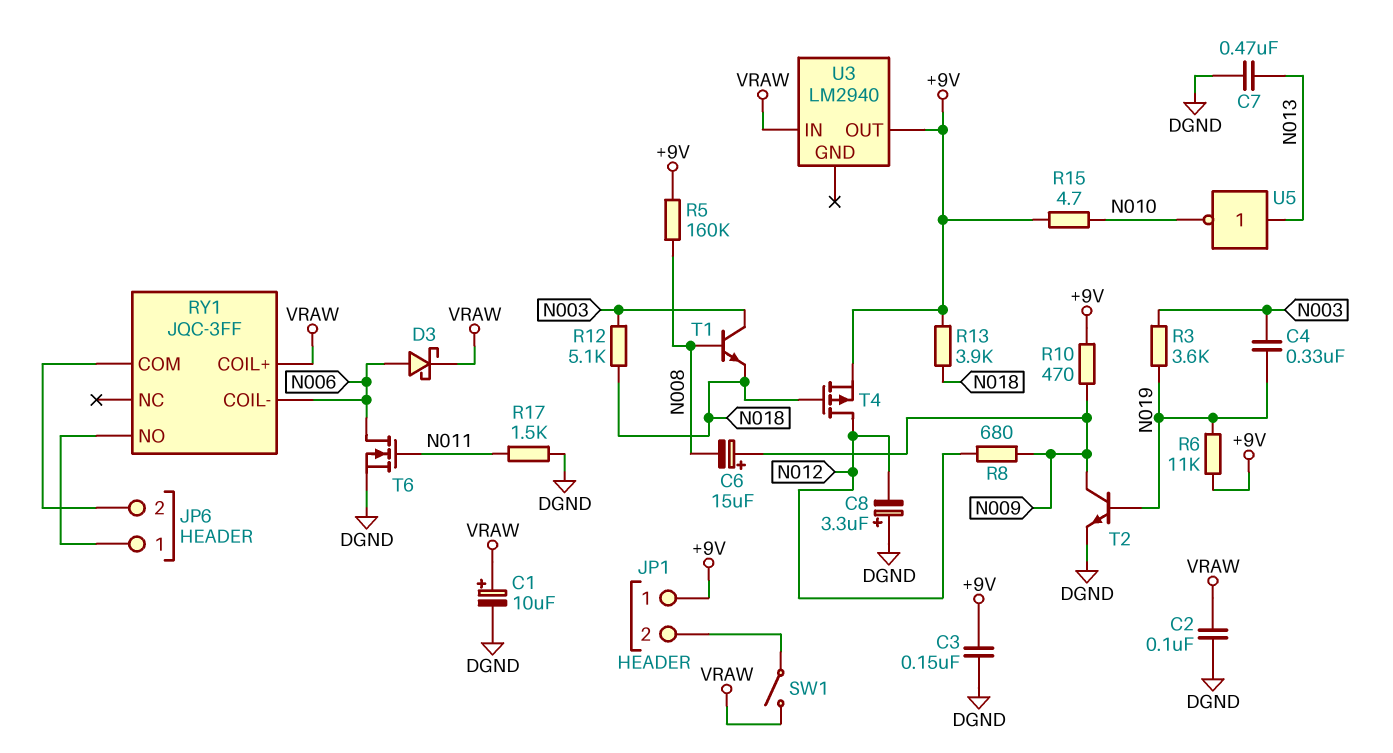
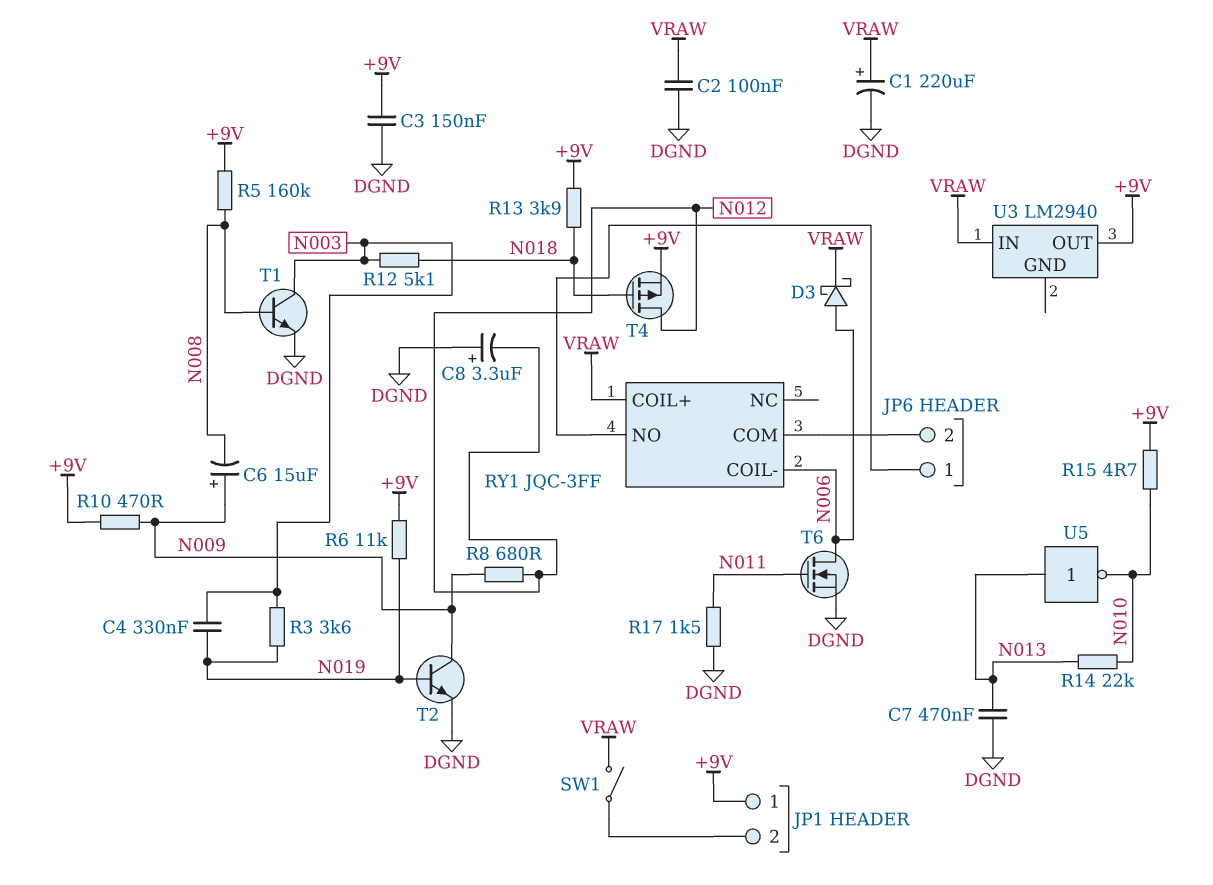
C1: 10uF (plus VRAW, minus DGND) -> 220uF (plus VRAW, minus DGND)
R14: none -> 22k (N010, N013)
T1: NPN (B N008, C N003, E N018) -> NPN (B N008, C N003, E DGND)

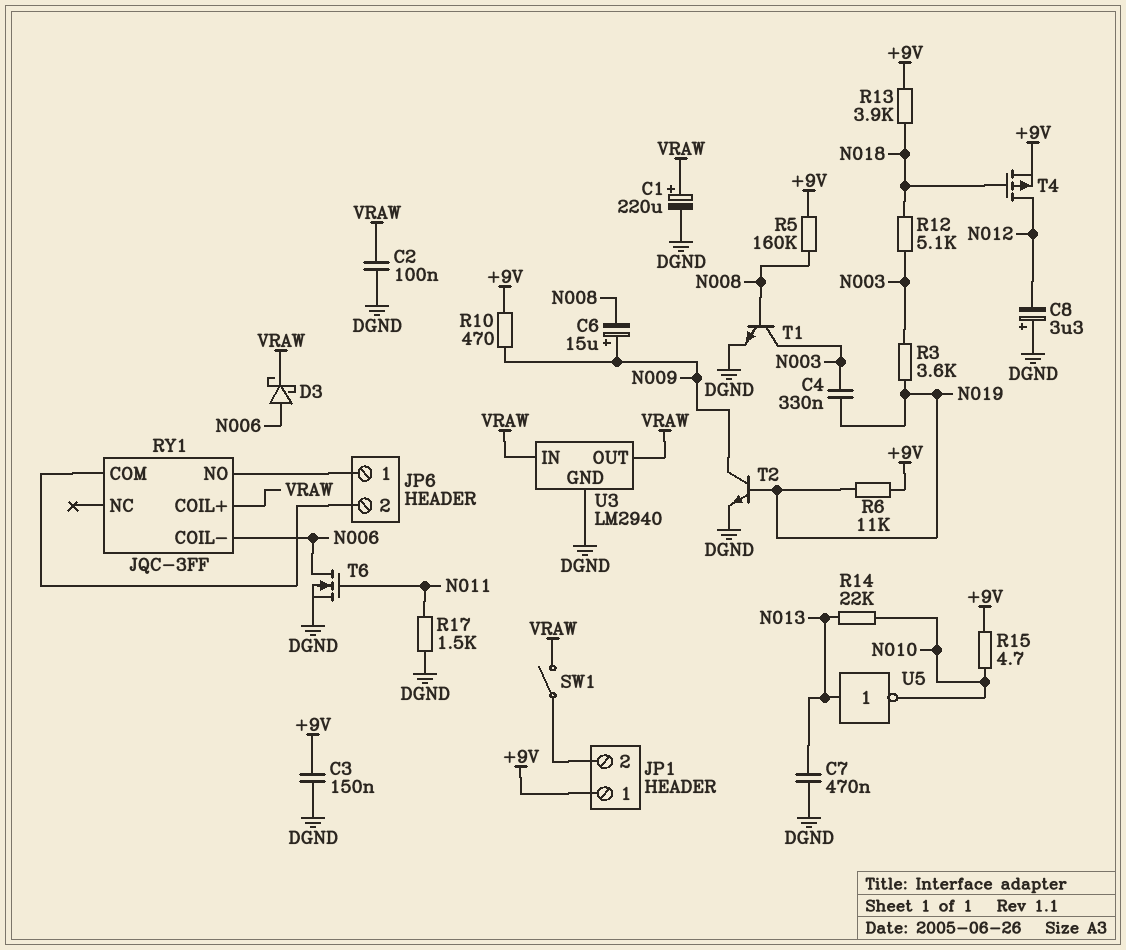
R8: 680 (N009, N012) -> none
U3 pin GND: none -> DGND
U3 pin OUT: +9V -> VRAW

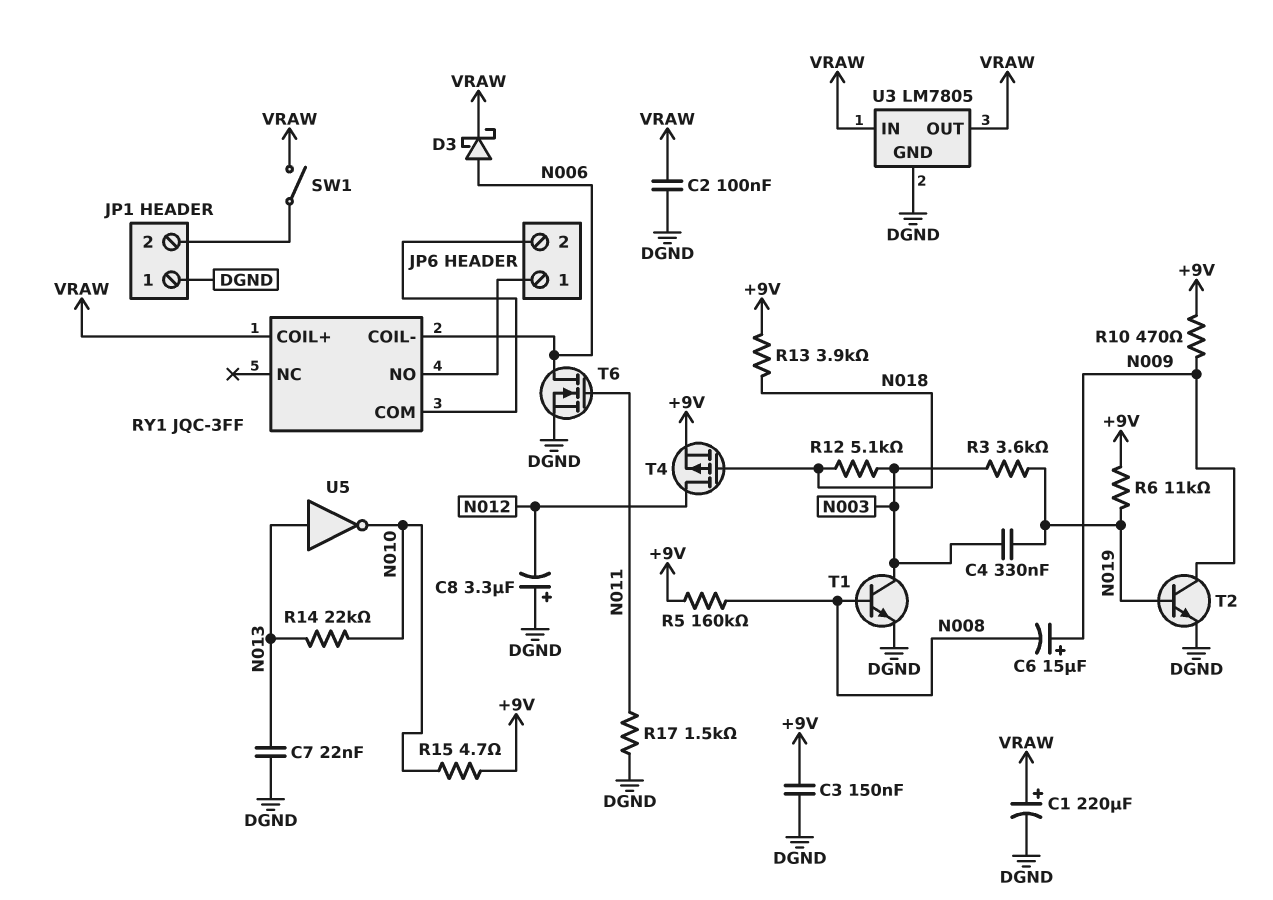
C7: 470nF (DGND, N013) -> 22nF (DGND, N013)
JP1 pin 1: +9V -> DGND
U3: LM2940 -> LM7805

